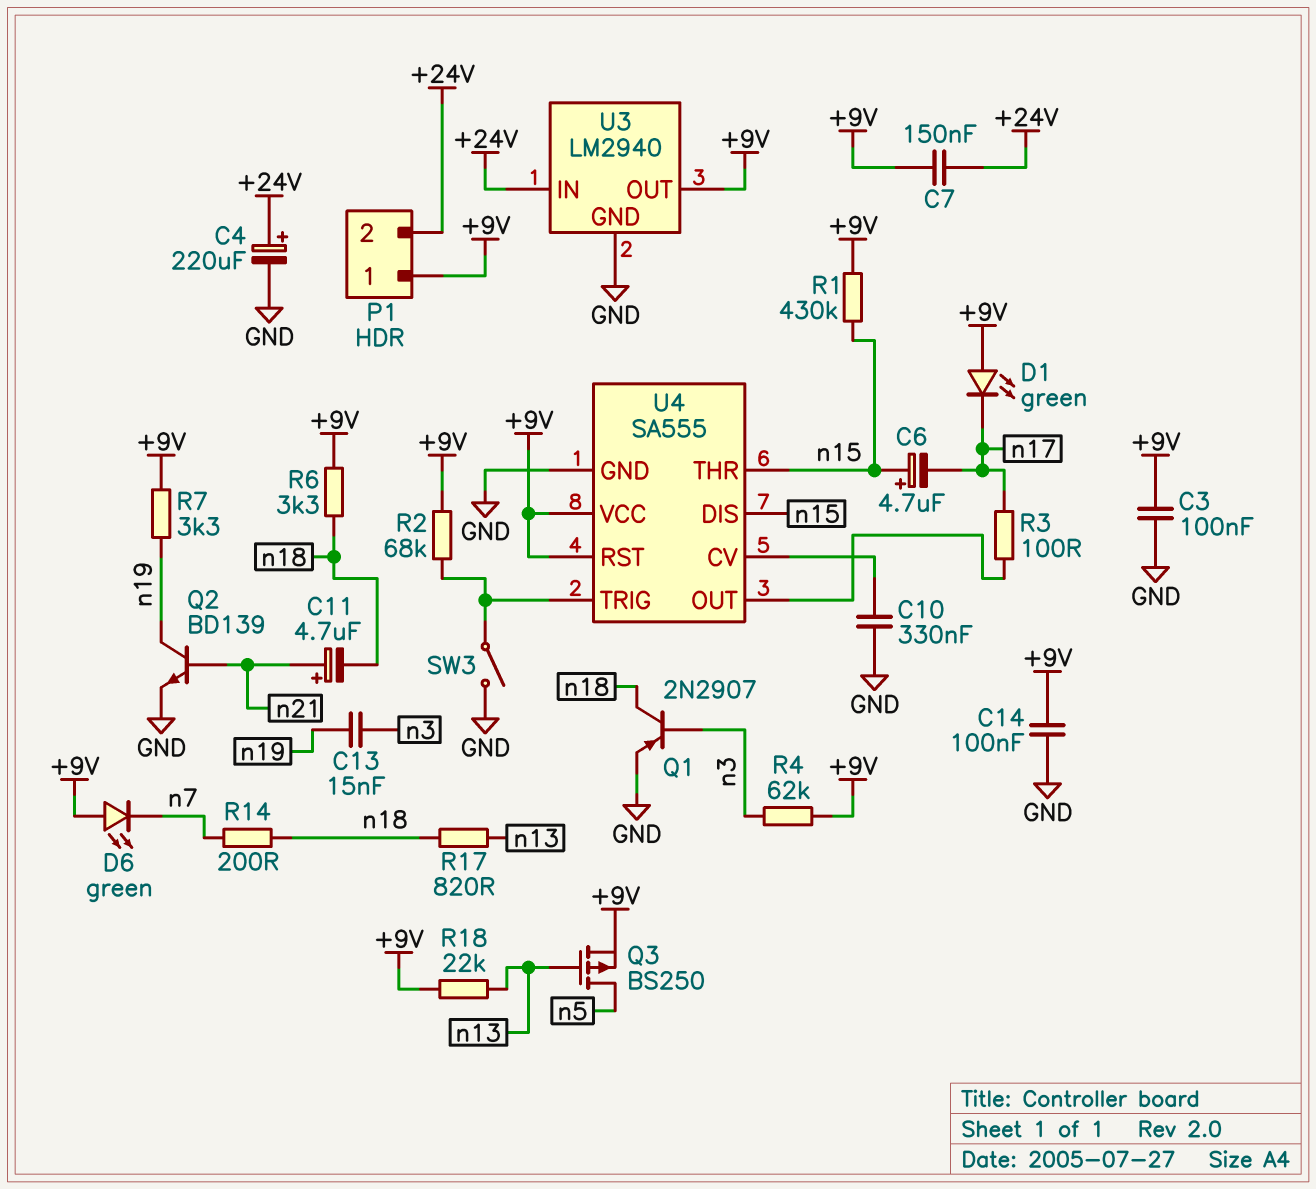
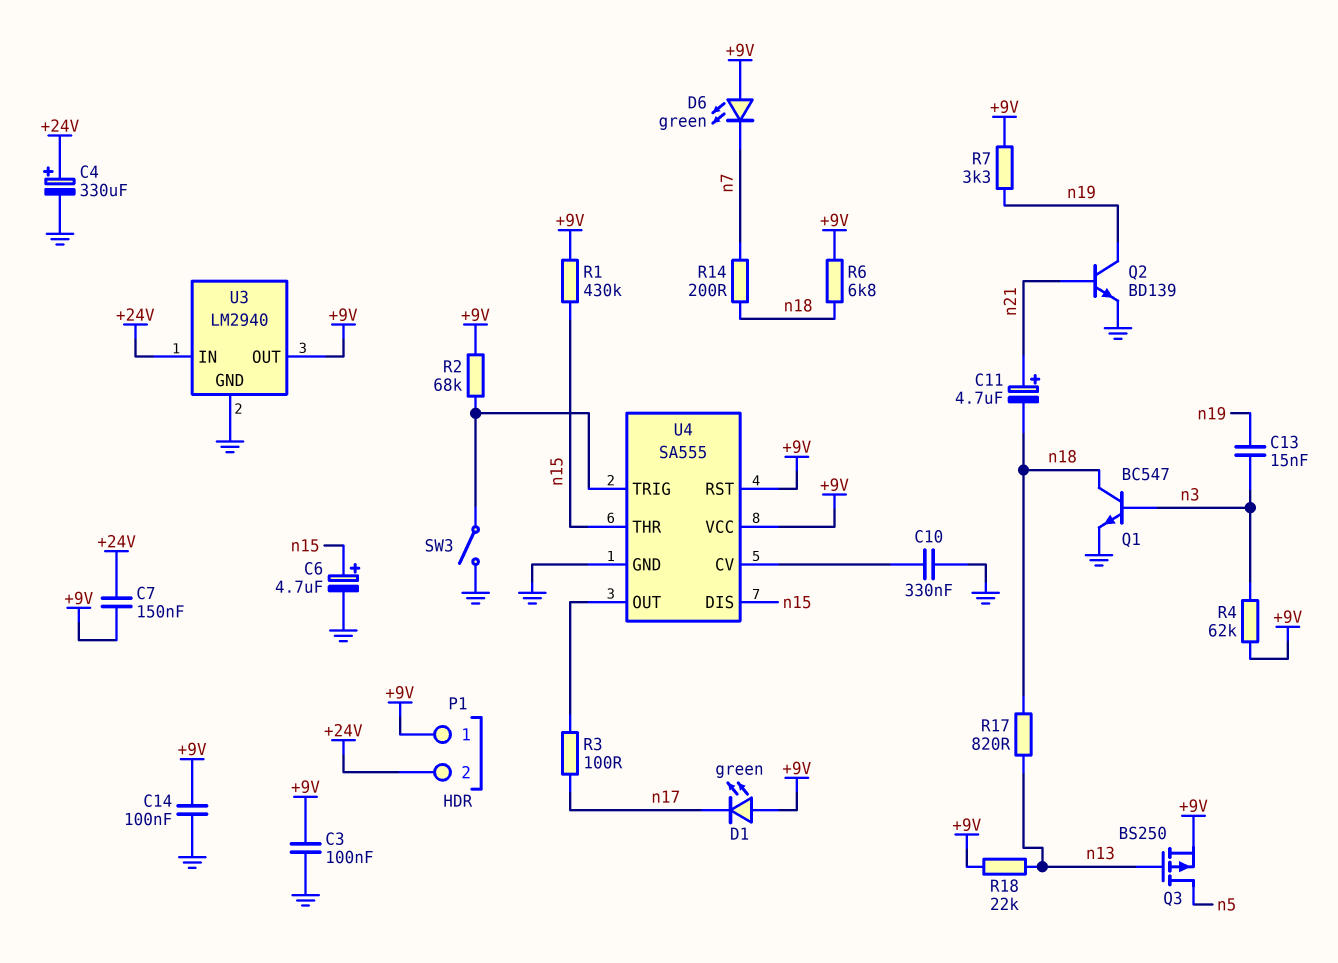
C4: 220uF (plus +24V, minus GND) -> 330uF (plus +24V, minus GND)
C6: 4.7uF (plus n15, minus n17) -> 4.7uF (plus n15, minus GND)
Q1: PNP 2N2907 (B n3, C n18, E GND) -> NPN BC547 (B n3, C n18, E GND)
R6: 3.3k (+9V, n18) -> 6.8k (+9V, n18)

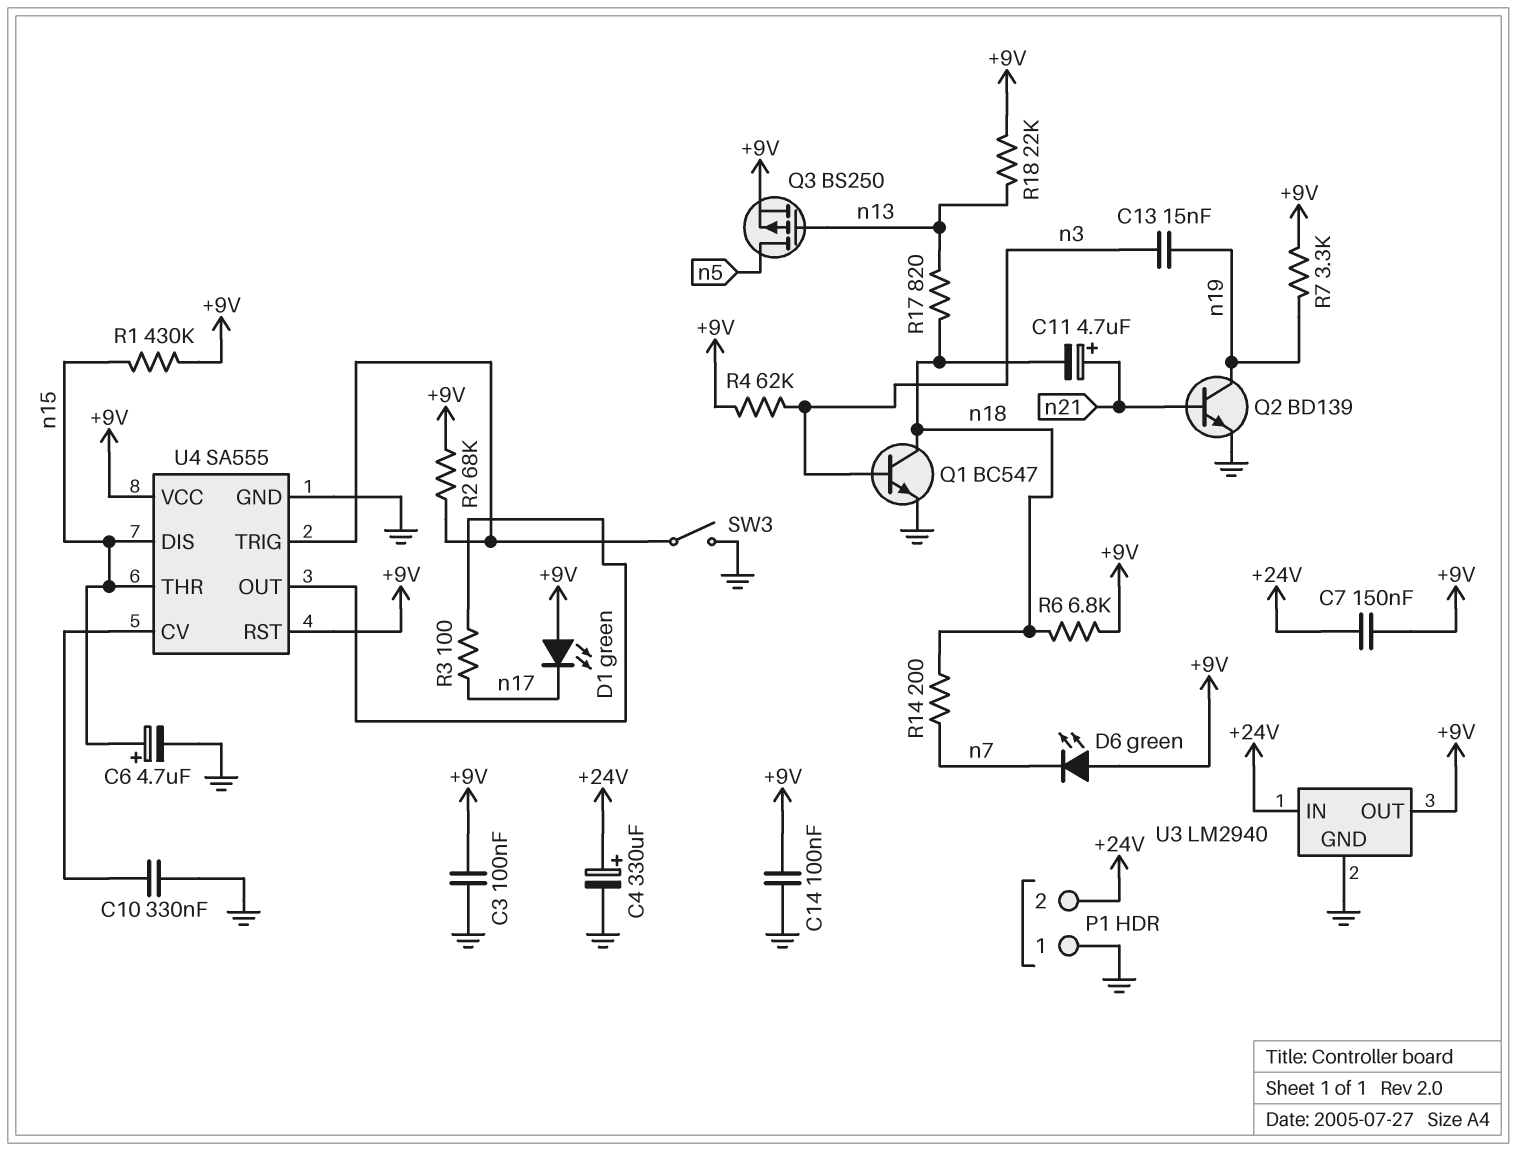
P1 pin 1: +9V -> GND

